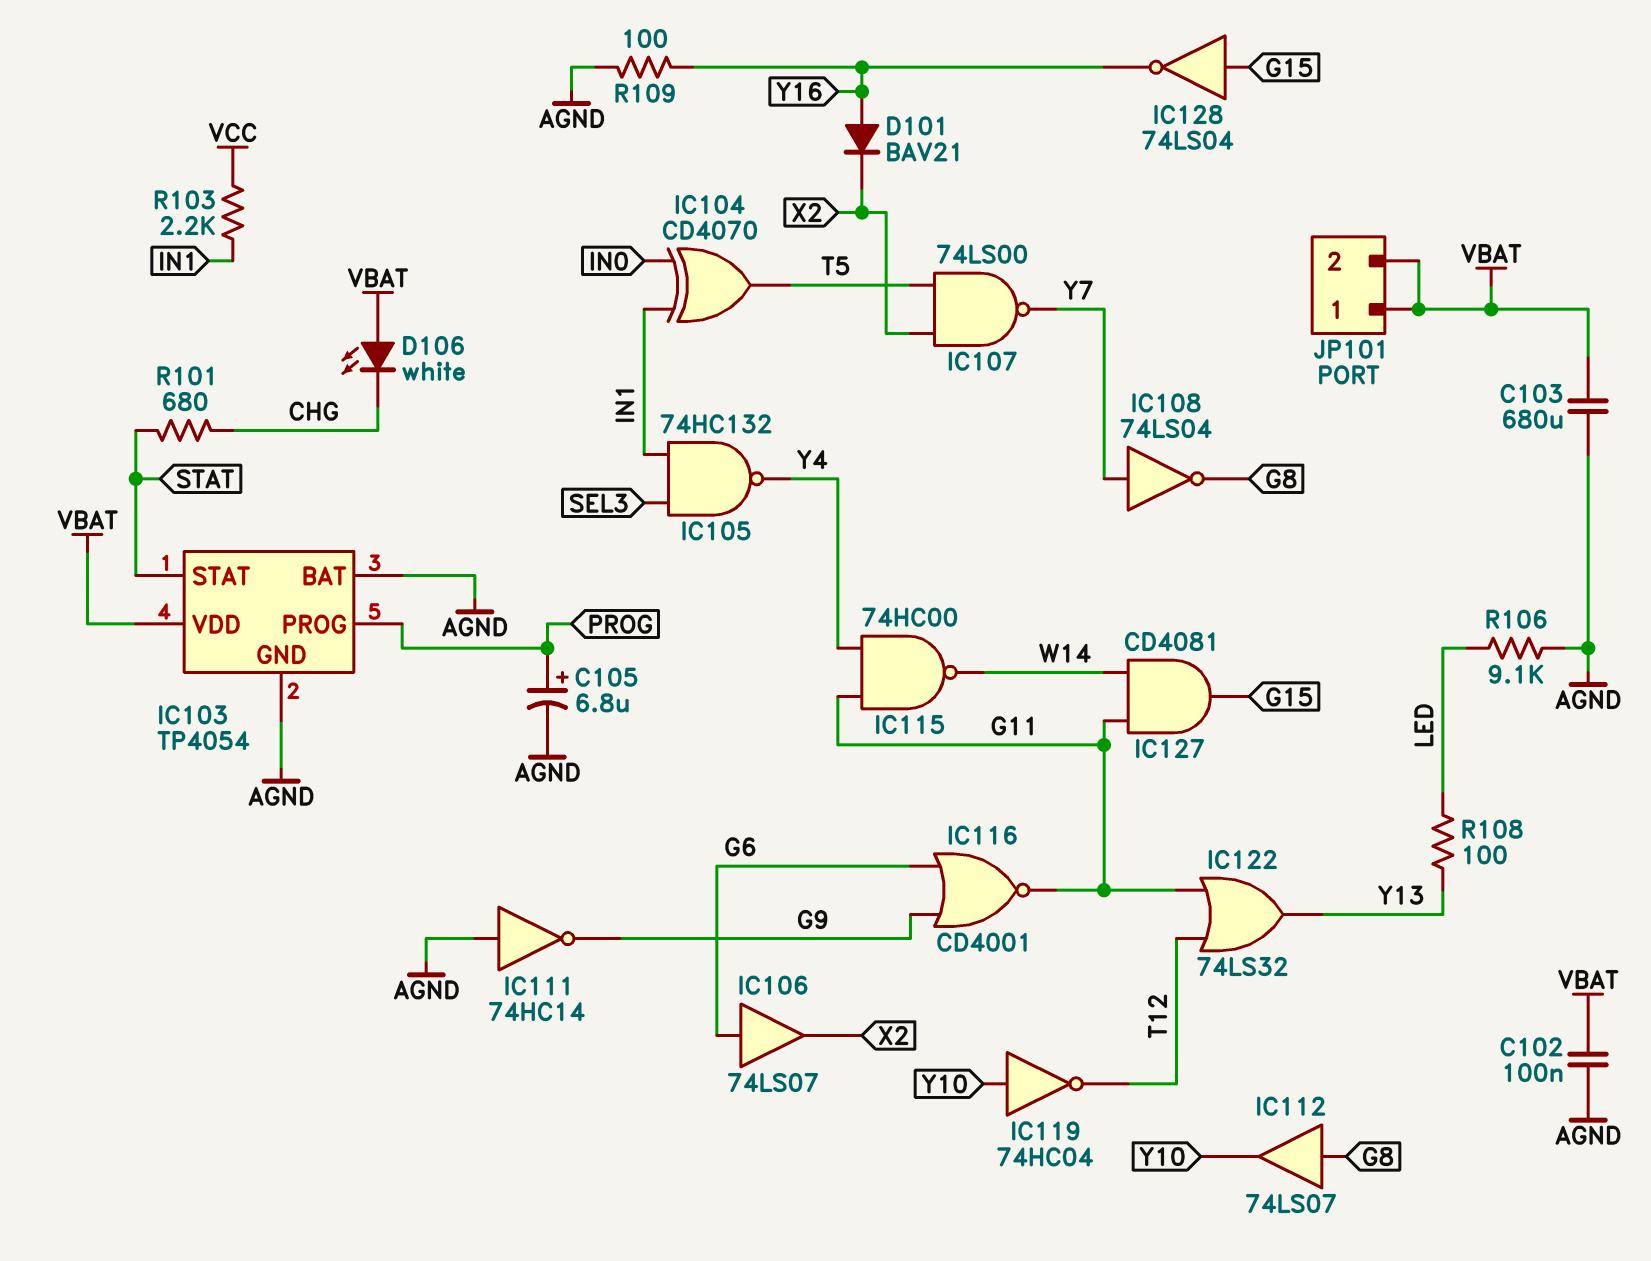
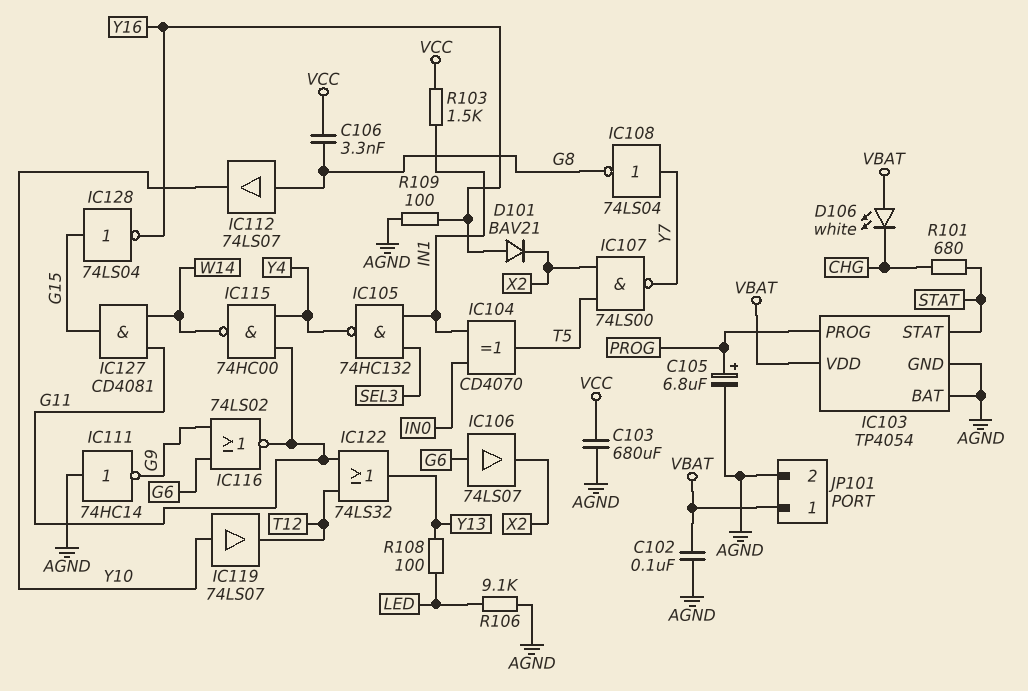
C103: 680uF (AGND, VBAT) -> 680uF (AGND, VCC)
C106: none -> 3.3nF (G8, VCC)
IC116: NOR CD4001 (in G6, in G9, out G11) -> NOR 74LS02 (in G6, in G9, out G11)
IC119: NOT 74HC04 (in Y10, out T12) -> buffer 74LS07 (in Y10, out T12)
JP101 pin 2: VBAT -> AGND
R103: 2.2k (IN1, VCC) -> 1.5k (IN1, VCC)

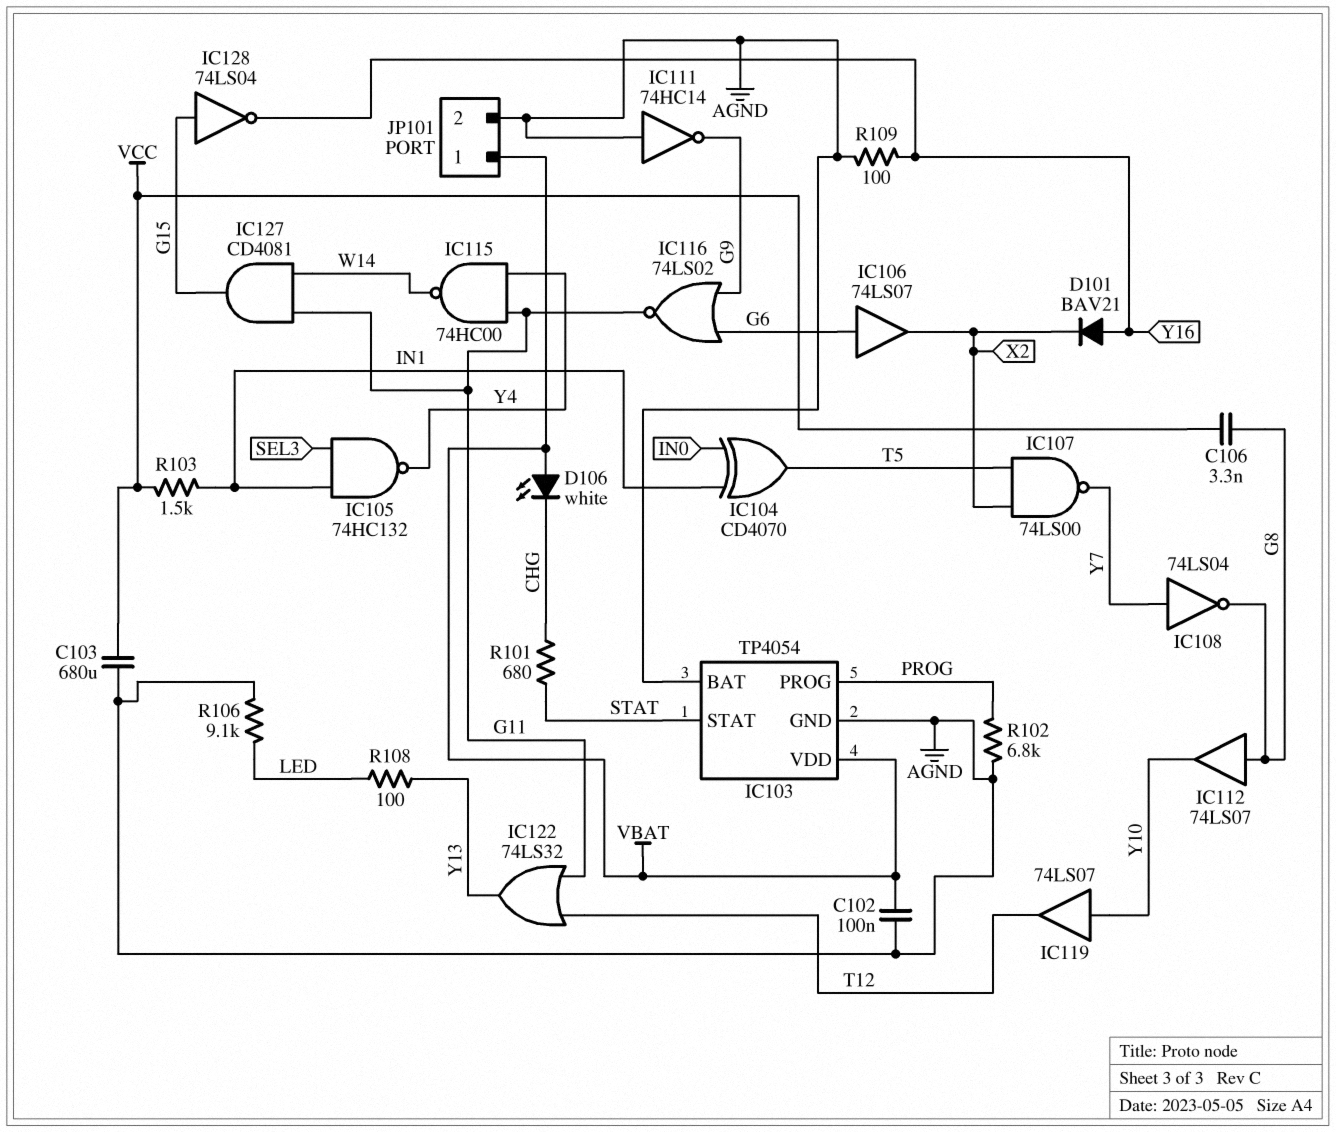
C105: 6.8uF (plus PROG, minus AGND) -> none
R102: none -> 6.8k (AGND, PROG)

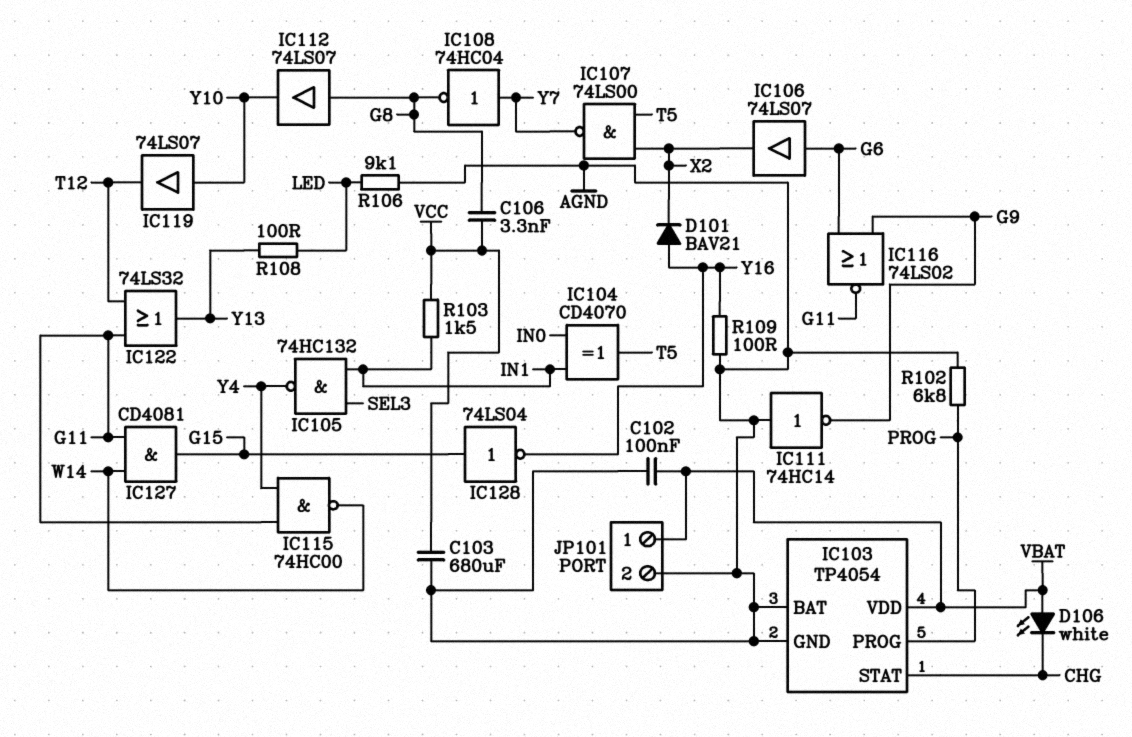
IC103 pin STAT: STAT -> CHG
IC108: NOT 74LS04 (in Y7, out G8) -> NOT 74HC04 (in Y7, out G8)
R101: 680 (CHG, STAT) -> none

